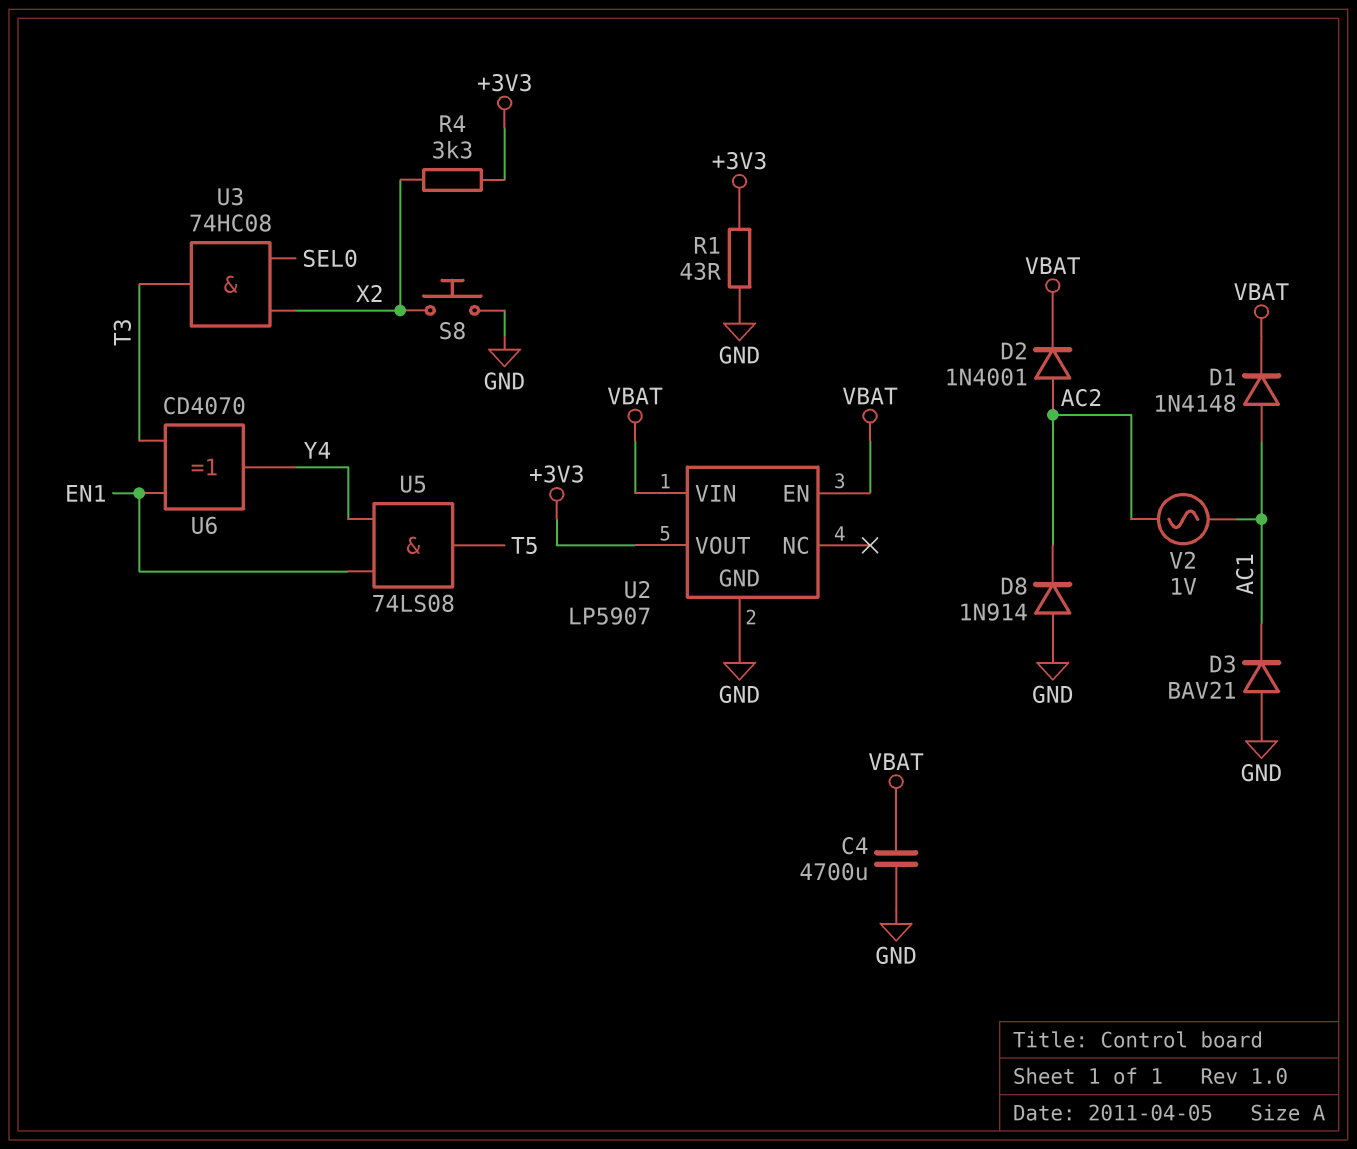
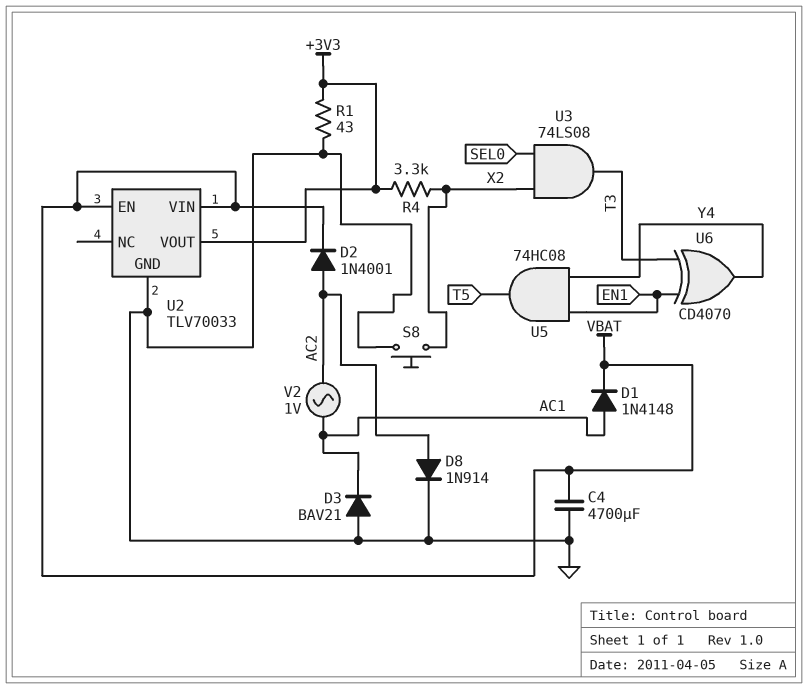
D8: diode 1N914 (A GND, K AC2) -> diode 1N914 (A AC2, K GND)
U2: LP5907 -> TLV70033
U3: AND 74HC08 (in SEL0, in X2, out T3) -> AND 74LS08 (in SEL0, in X2, out T3)
U5: AND 74LS08 (in EN1, in Y4, out T5) -> AND 74HC08 (in EN1, in Y4, out T5)

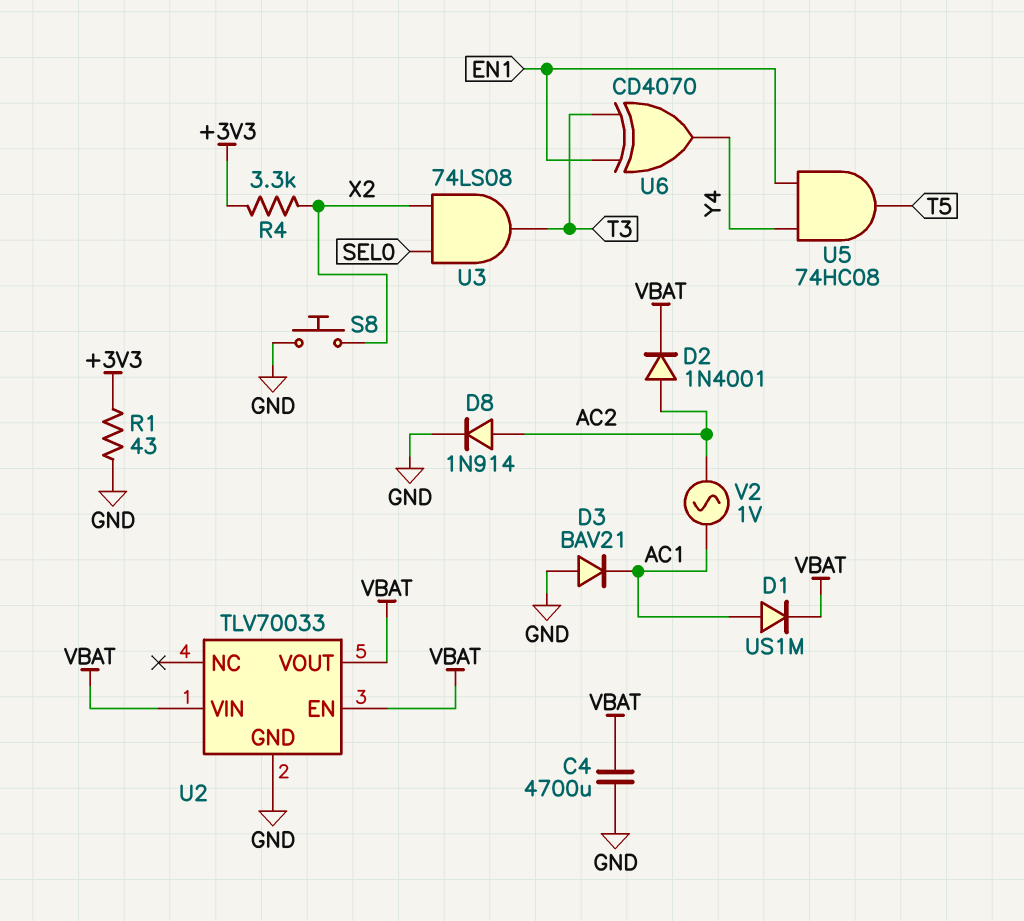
D1: diode 1N4148 (A AC1, K VBAT) -> diode US1M (A AC1, K VBAT)
U2 pin VOUT: +3V3 -> VBAT

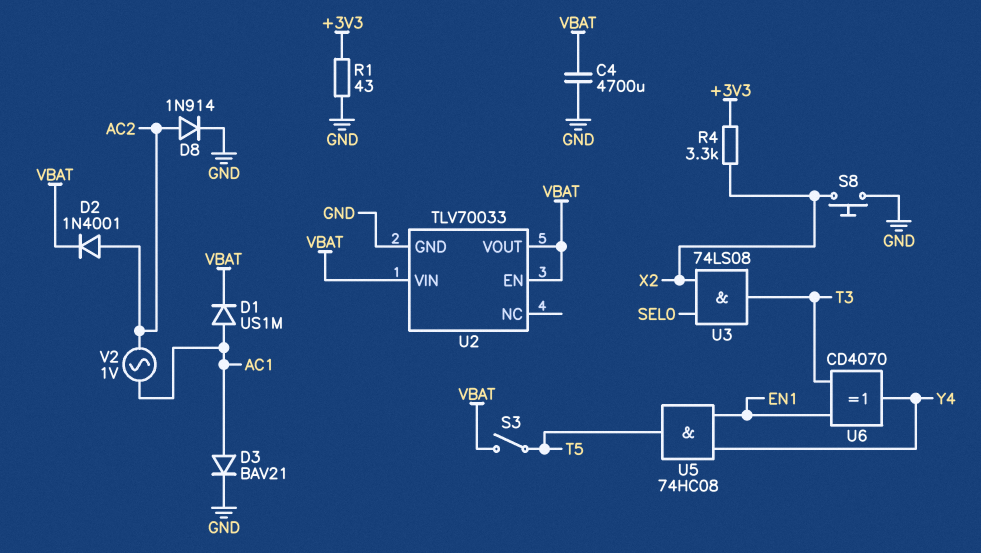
D3: diode BAV21 (A GND, K AC1) -> diode BAV21 (A AC1, K GND)
S3: none -> switch (T5, VBAT)

